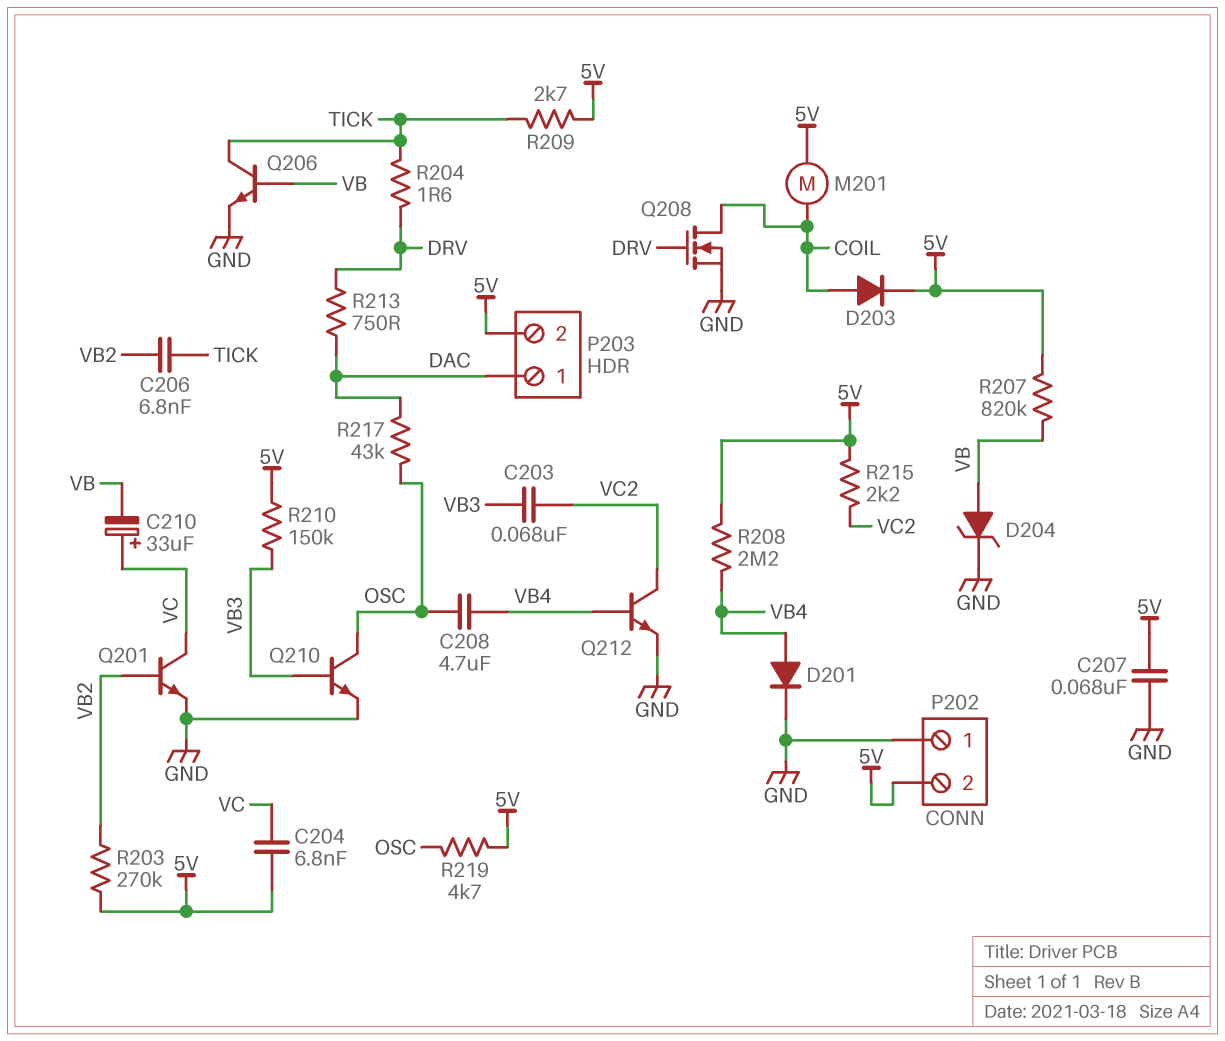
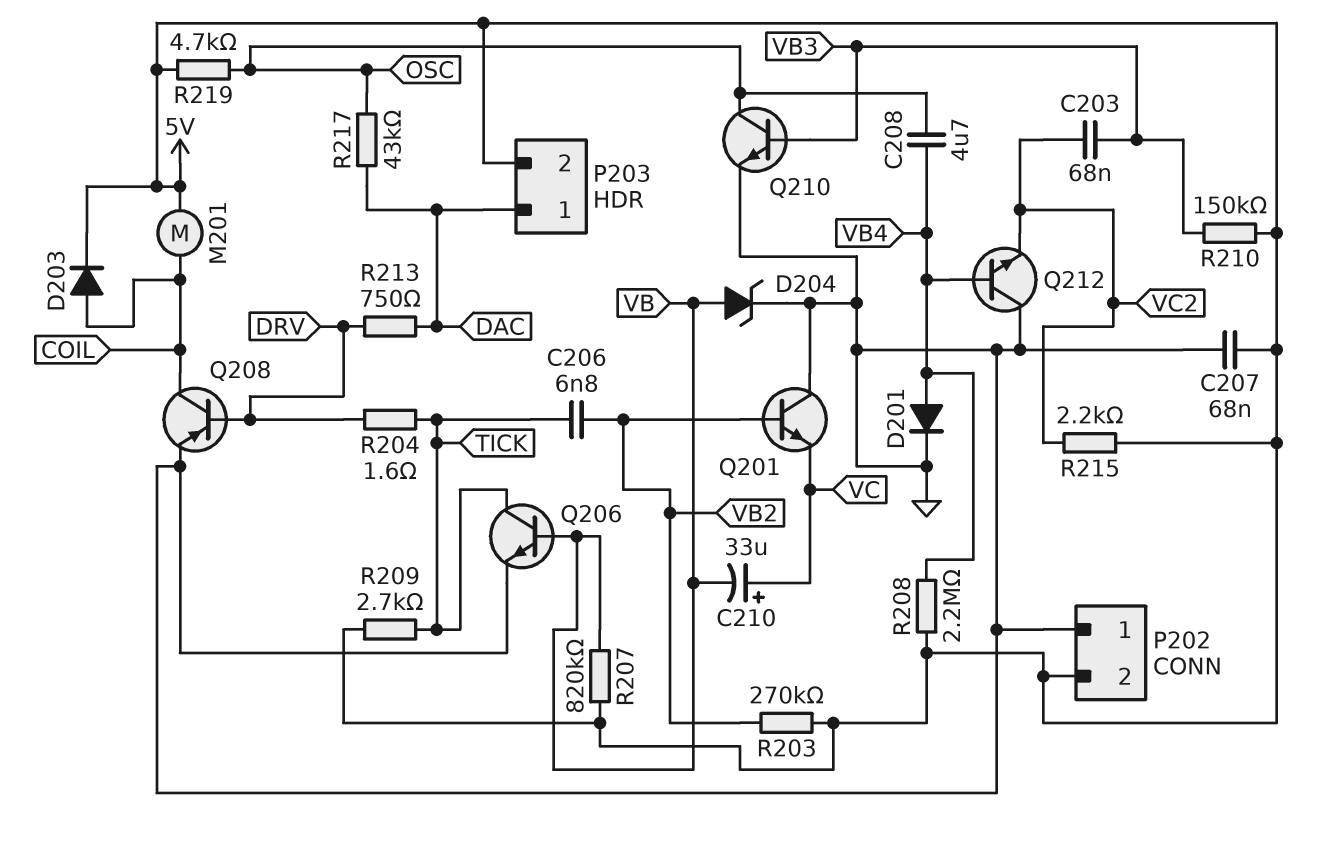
C204: 6.8nF (5V, VC) -> none
Q201: NPN (B VB2, C VC, E GND) -> NPN (B VB2, C GND, E VC)
Q208: NMOS (G DRV, D COIL, S GND) -> PNP (B DRV, C COIL, E GND)
Q212: NPN (B VB4, C VC2, E GND) -> NPN (B VB4, C GND, E VC2)

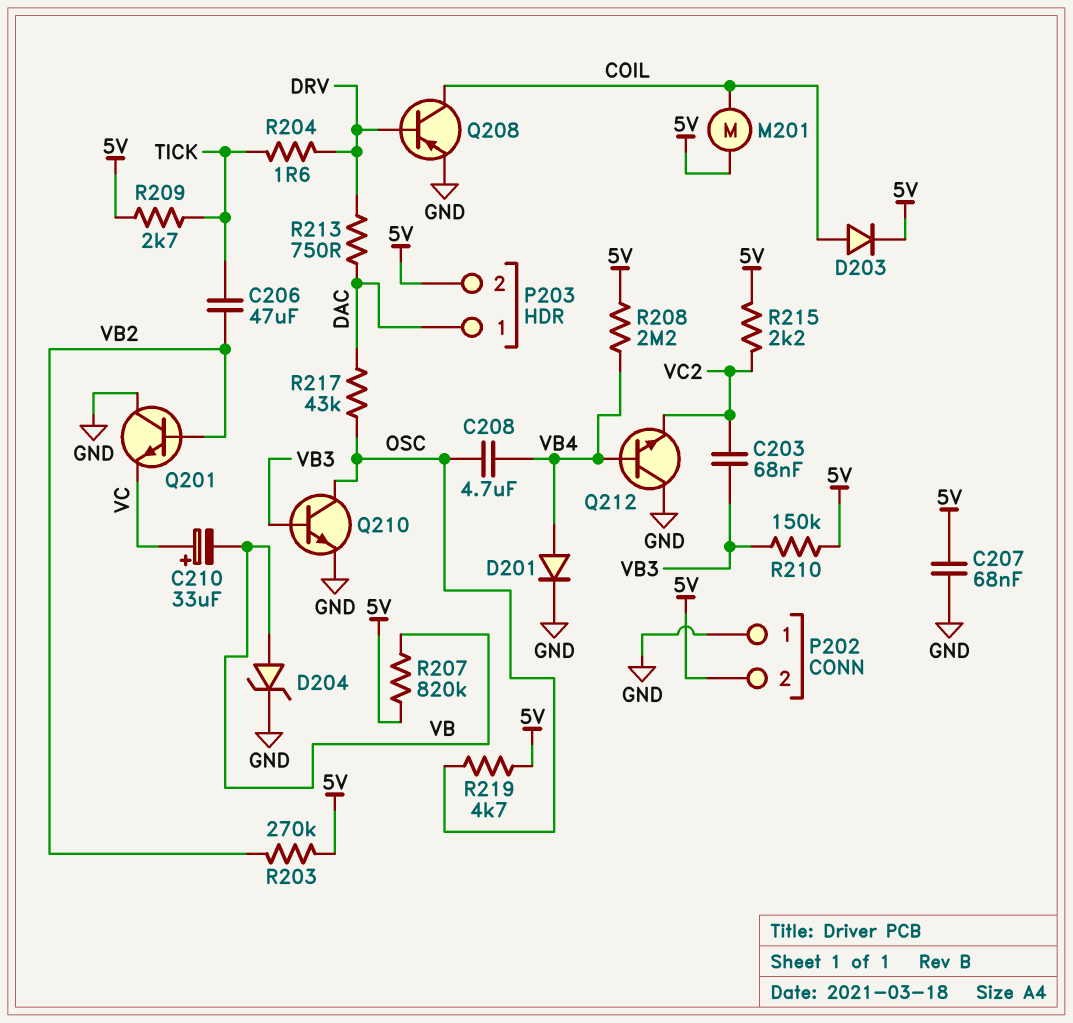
C206: 6.8nF (TICK, VB2) -> 47uF (TICK, VB2)
Q206: NPN (B VB, C TICK, E GND) -> none

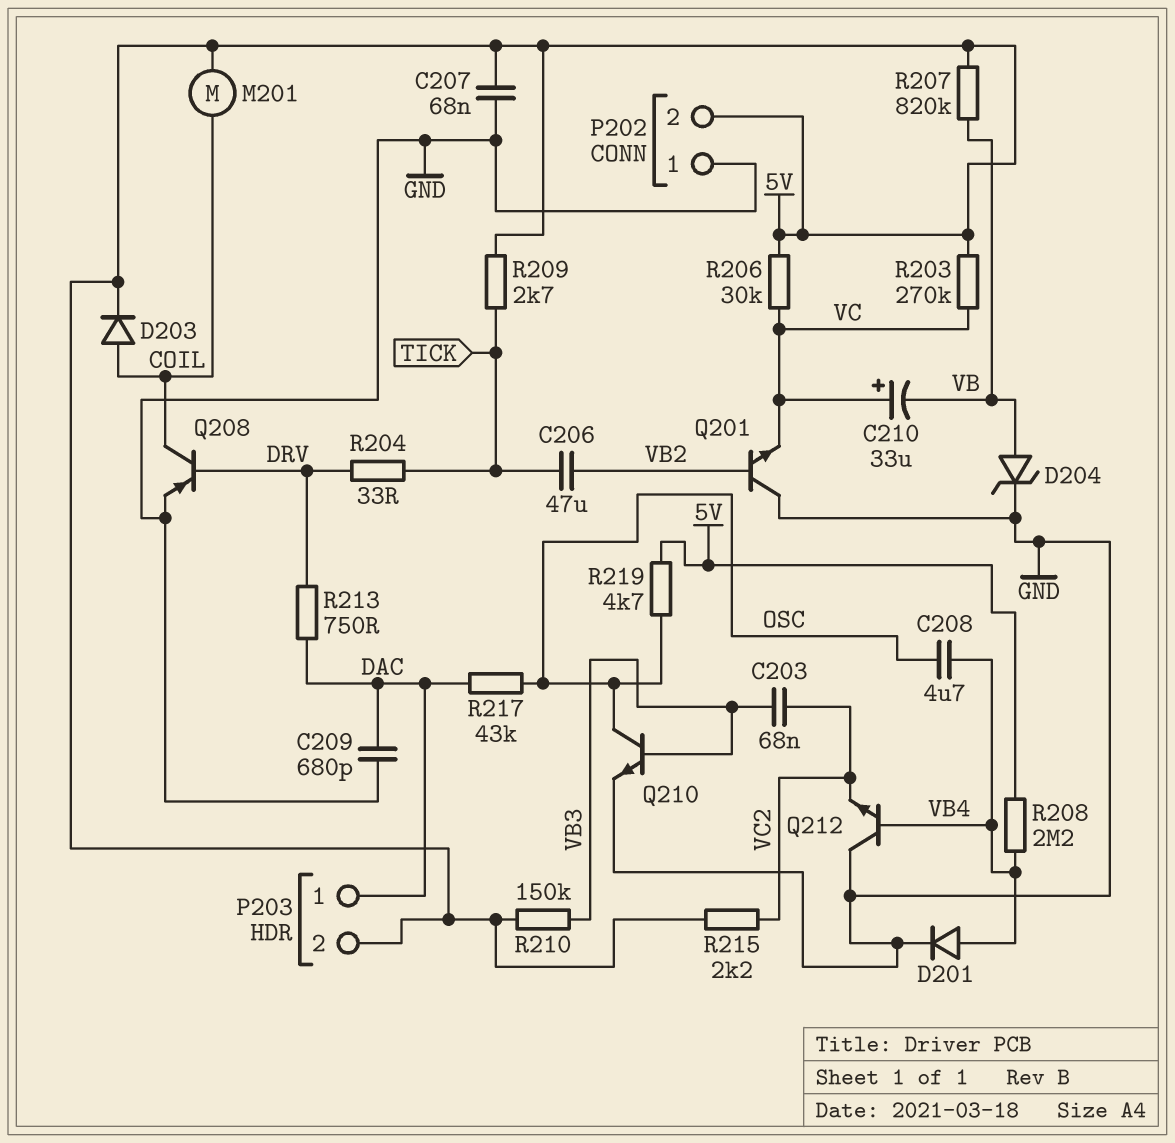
C209: none -> 680pF (DAC, GND)
R203: 270k (5V, VB2) -> 270k (5V, VC)
R204: 1.6 (DRV, TICK) -> 33 (DRV, TICK)
R206: none -> 30k (5V, VC)

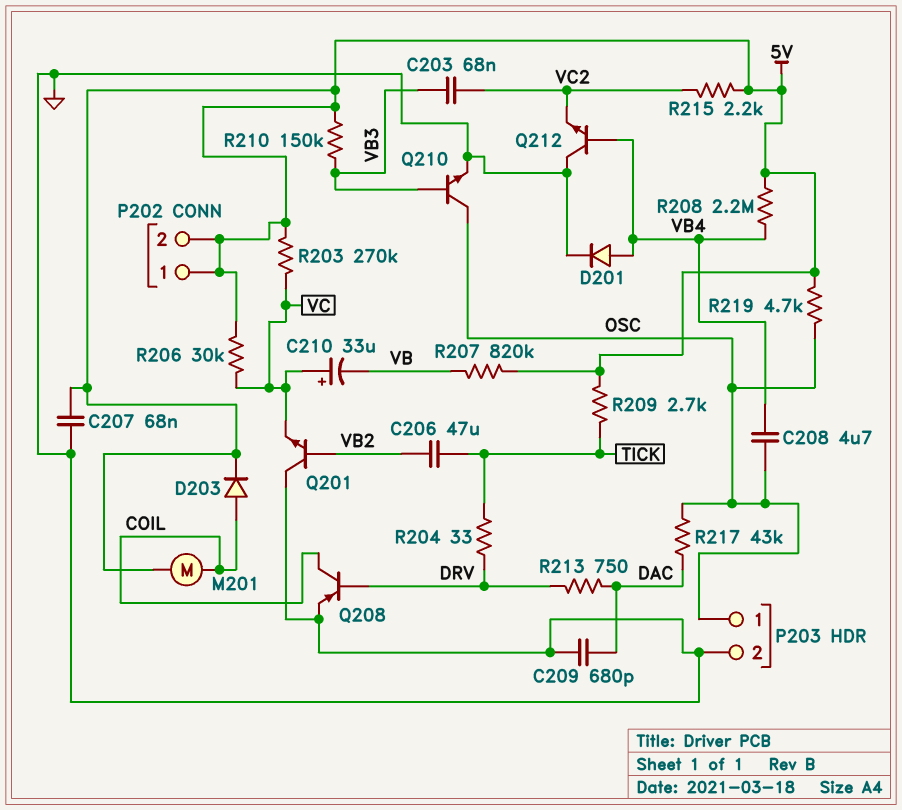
D204: zener (A VB, K GND) -> none
P202 pin 1: GND -> 5V
P203 pin 1: DAC -> OSC
P203 pin 2: 5V -> GND

